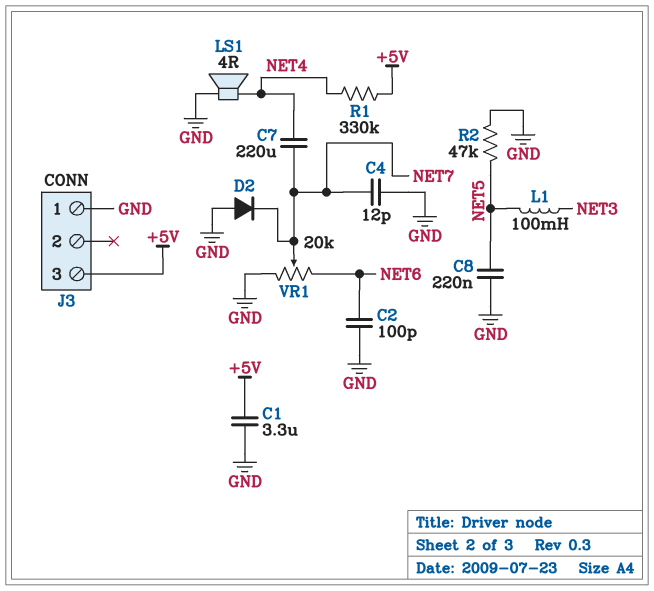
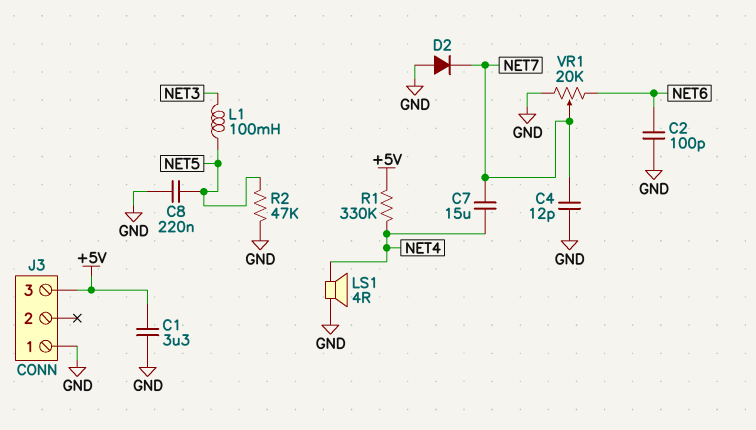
C7: 220uF (NET4, NET7) -> 15uF (NET4, NET7)

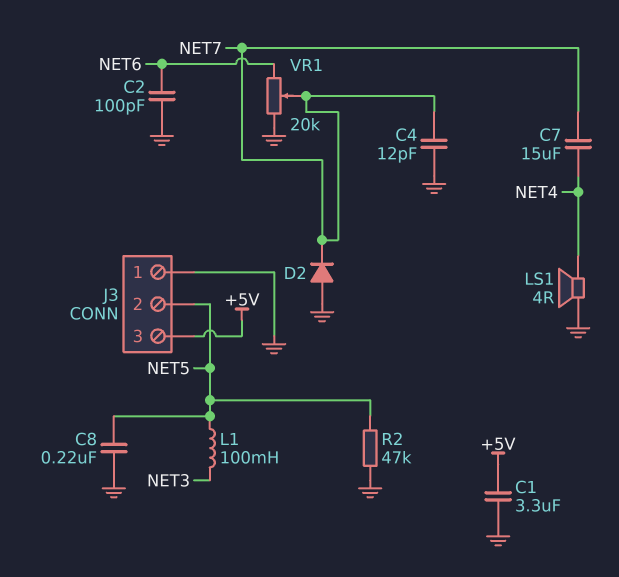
J3 pin 2: none -> NET5
R1: 330k (+5V, NET4) -> none

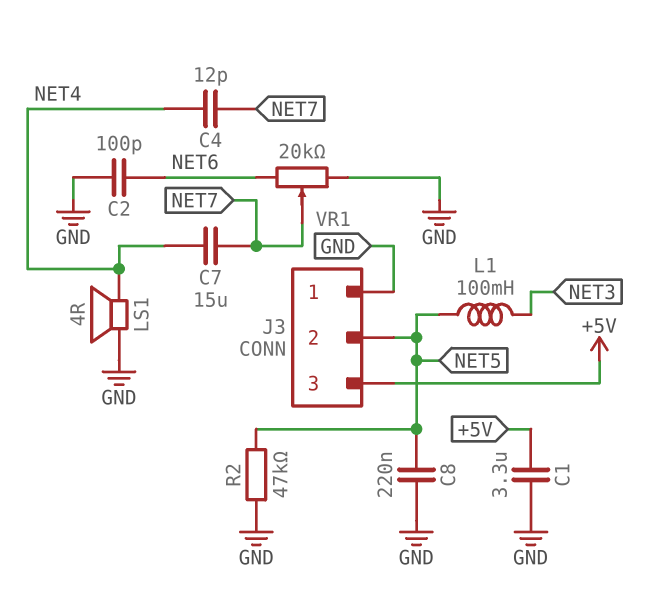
C4: 12pF (GND, NET7) -> 12pF (NET4, NET7)
D2: diode (A GND, K NET7) -> none

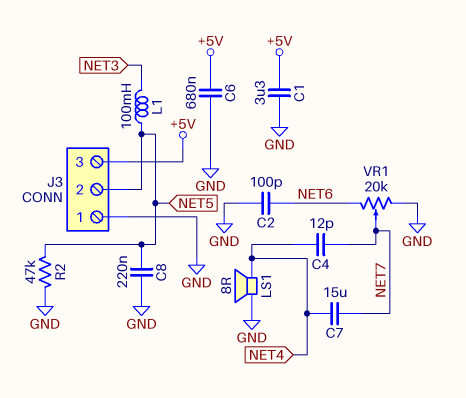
C6: none -> 680nF (+5V, GND)
LS1: speaker 4R (GND, NET4) -> speaker 8R (GND, NET4)

